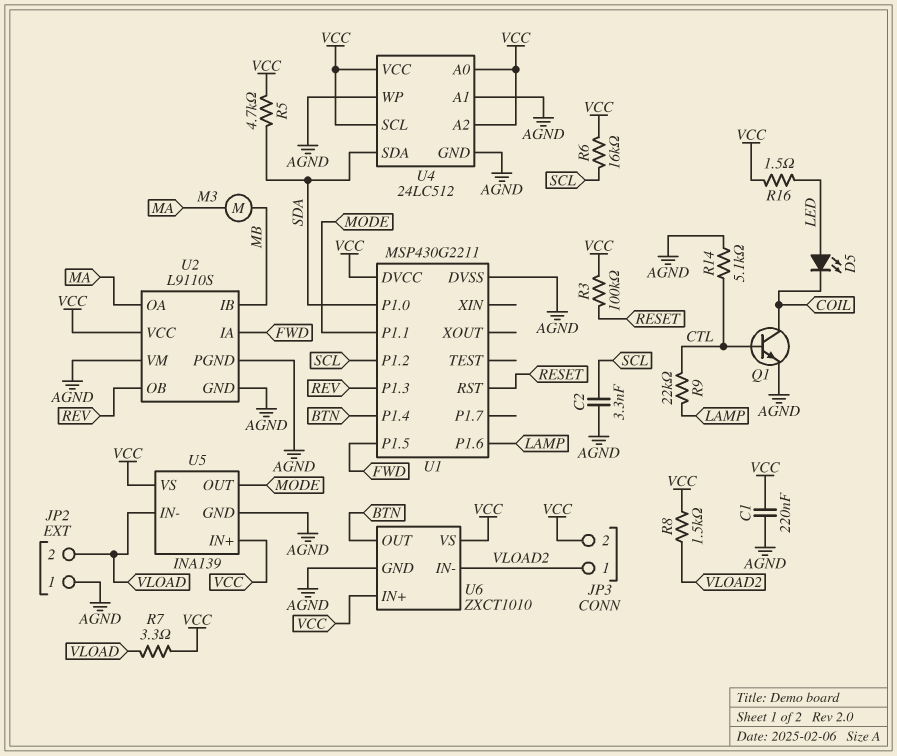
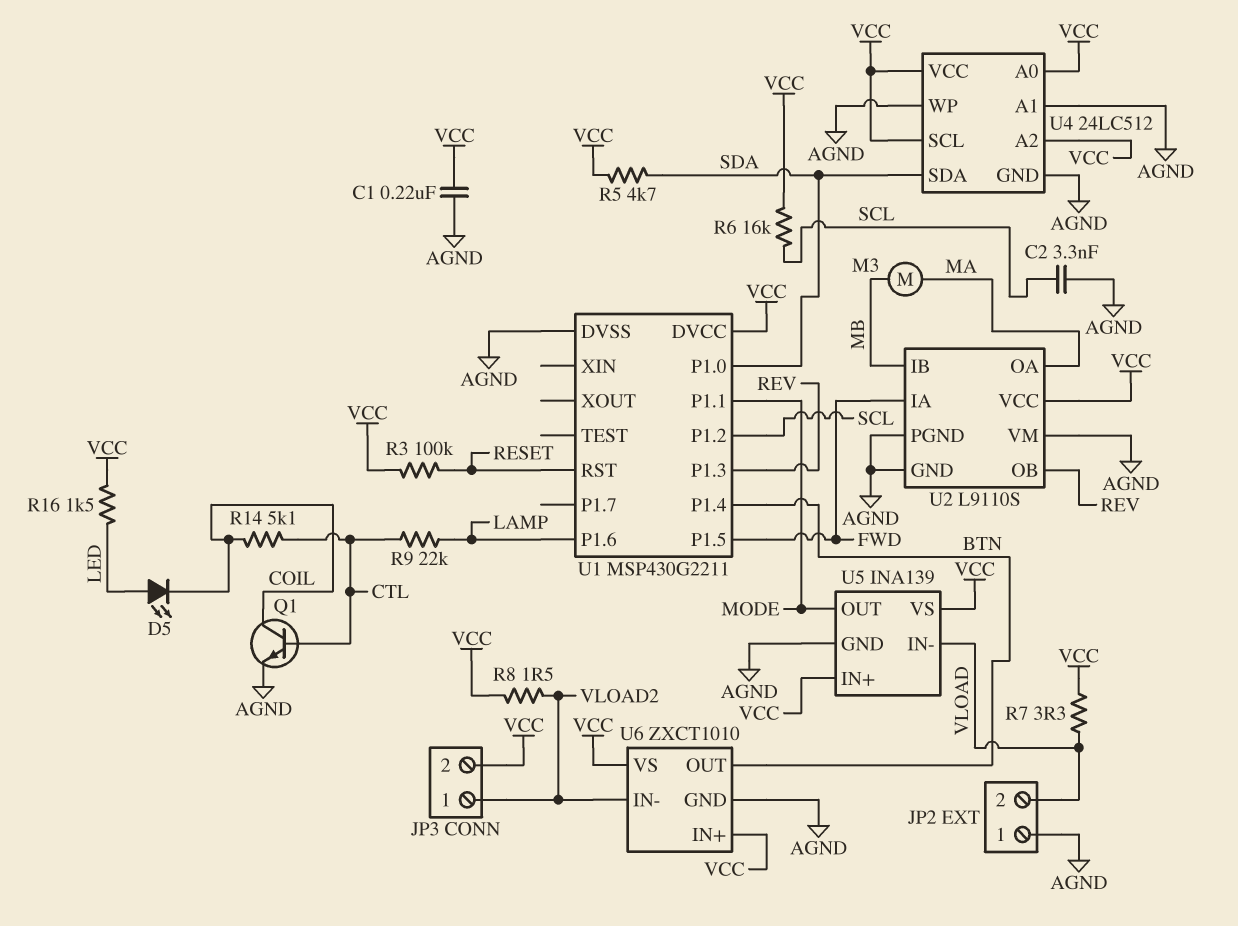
R8: 1.5k (VCC, VLOAD2) -> 1.5 (VCC, VLOAD2)
R14: 5.1k (AGND, CTL) -> 5.1k (COIL, CTL)
R16: 1.5 (LED, VCC) -> 1.5k (LED, VCC)

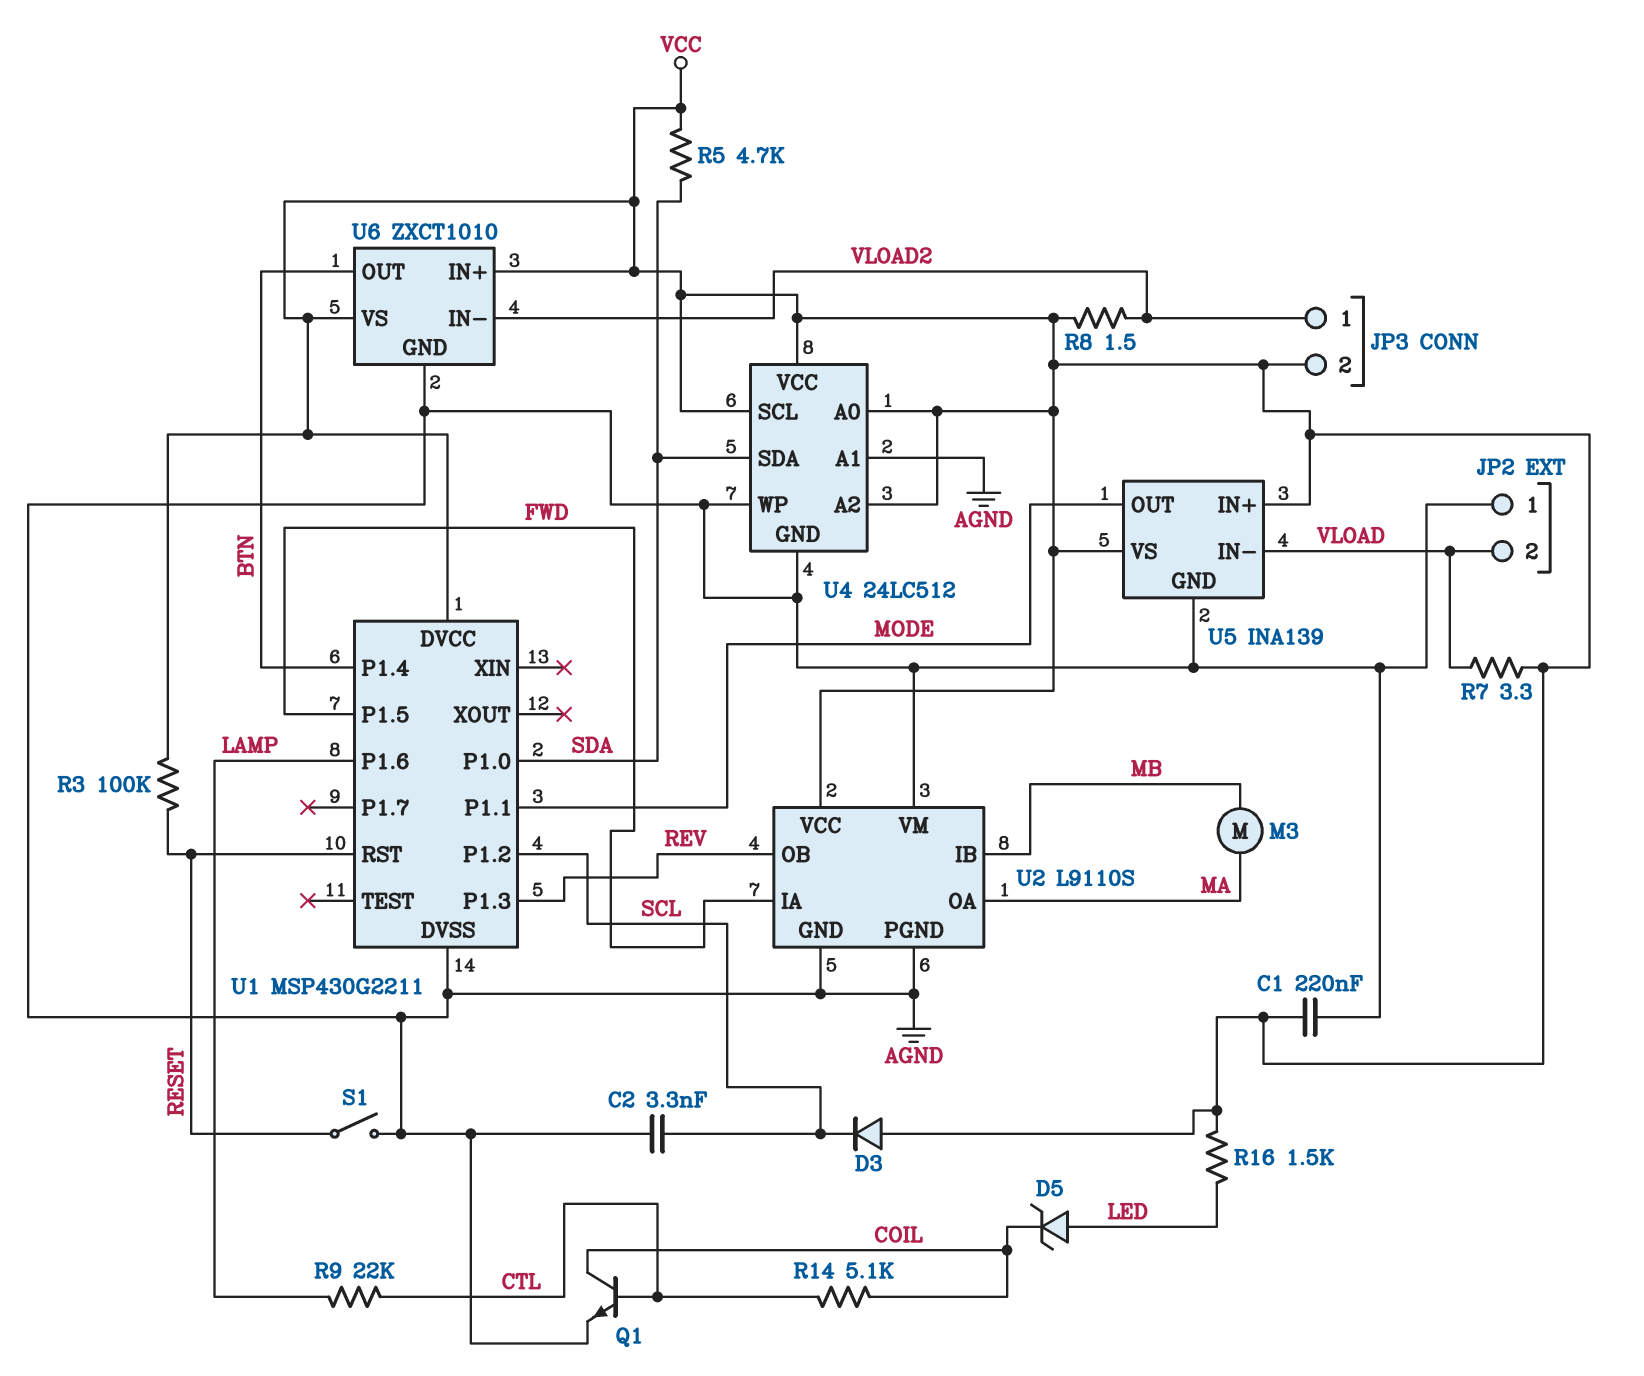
D3: none -> diode (A VCC, K SCL)
D5: LED (A LED, K COIL) -> zener (A LED, K COIL)
R6: 16k (SCL, VCC) -> none
S1: none -> switch (AGND, RESET)

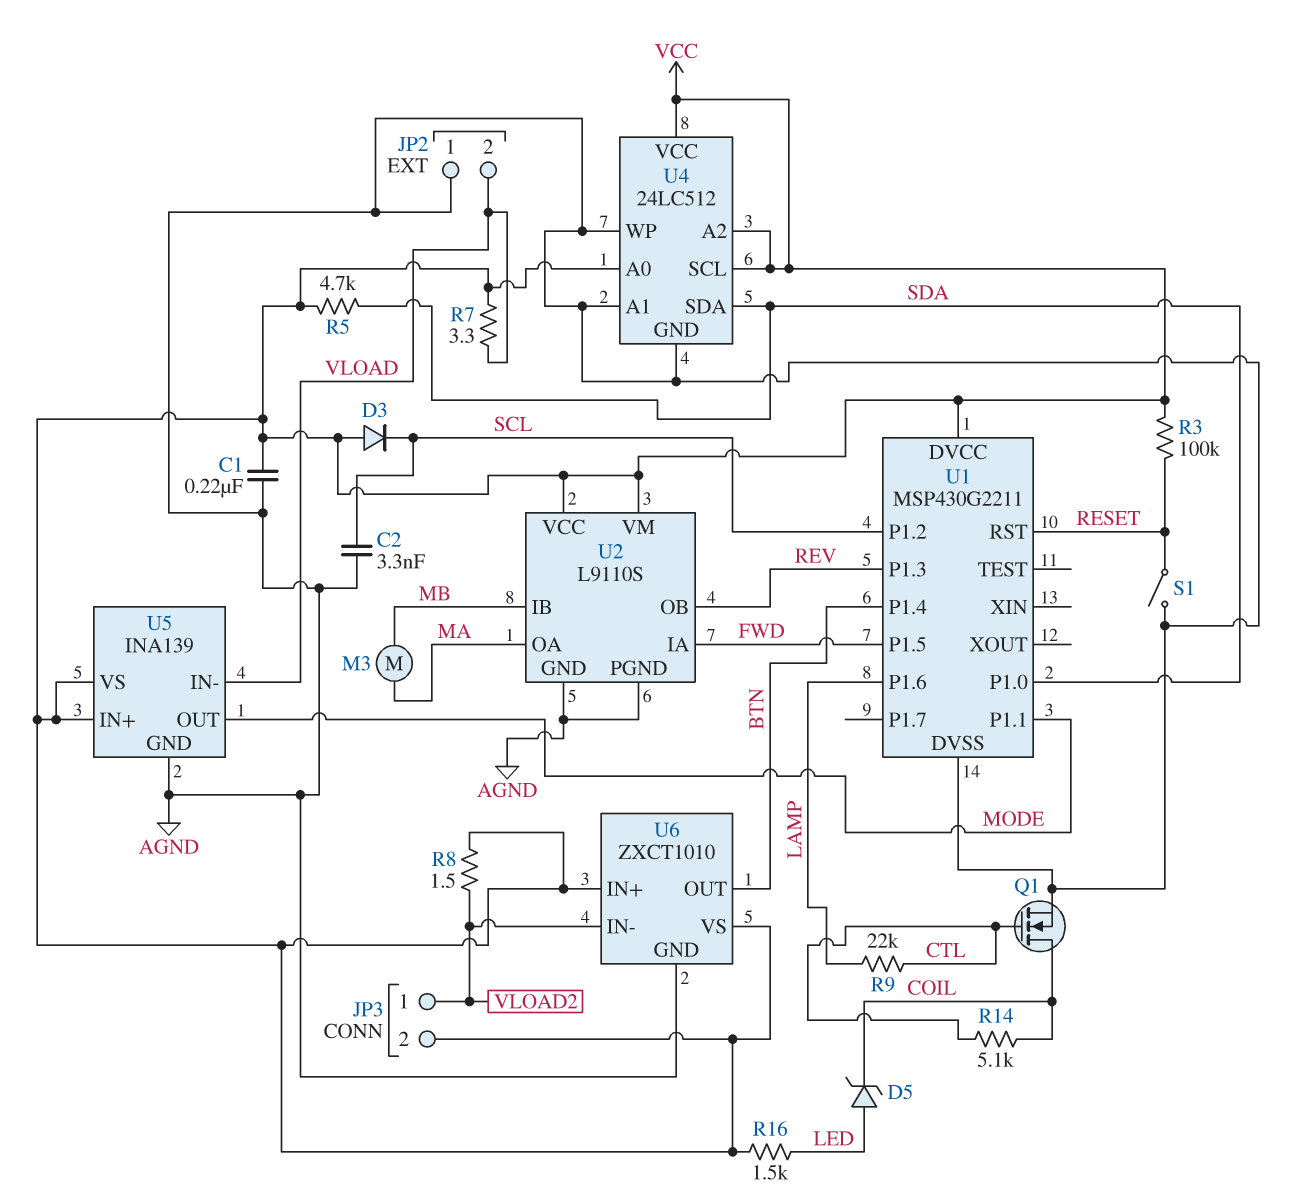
Q1: NPN (B CTL, C COIL, E AGND) -> NMOS (G CTL, D COIL, S AGND)
U2 pin VM: AGND -> VCC

